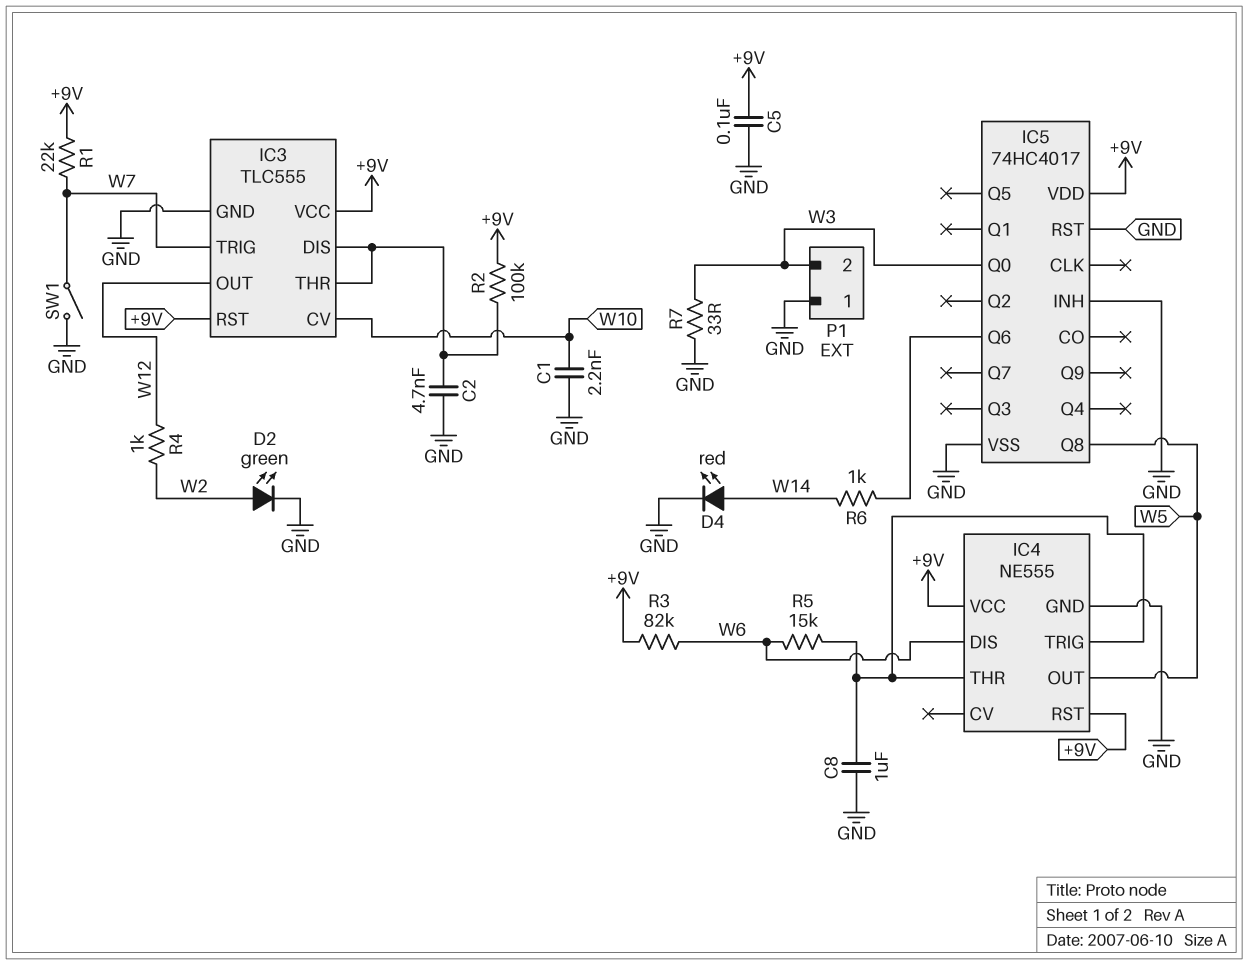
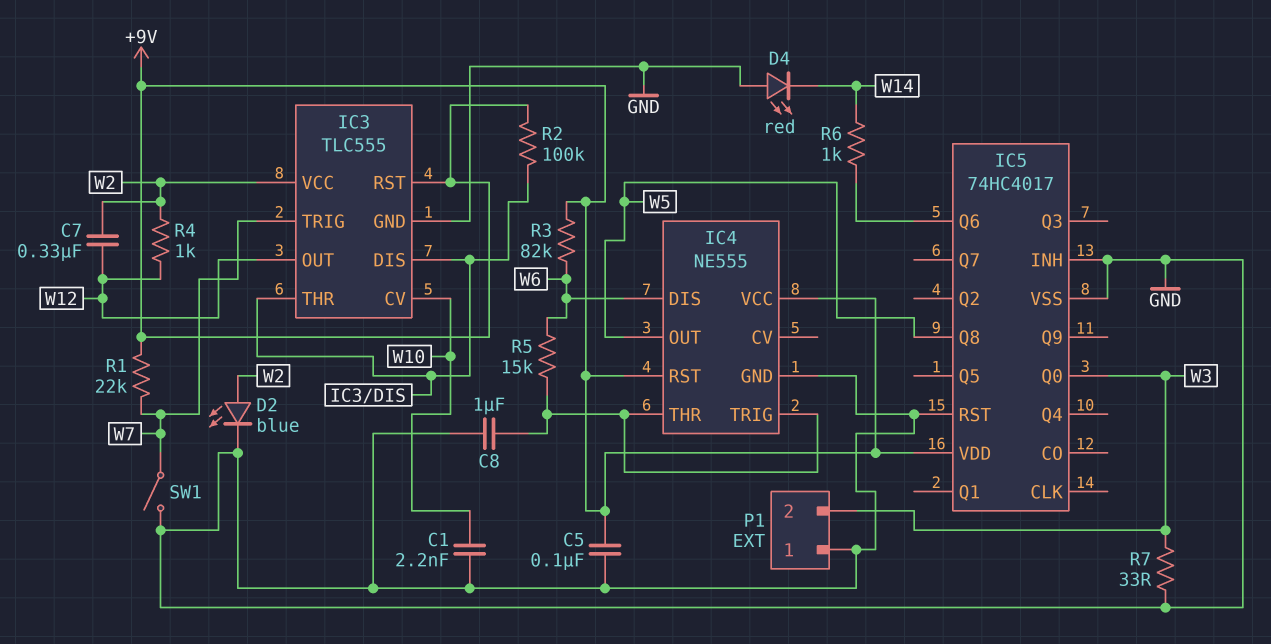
C2: 4.7nF (GND, IC3/DIS) -> none
C7: none -> 330nF (W2, W12)
D2: LED green (A W2, K GND) -> LED blue (A W2, K GND)
D4: LED red (A W14, K GND) -> LED red (A GND, K W14)
IC3 pin VCC: +9V -> W2

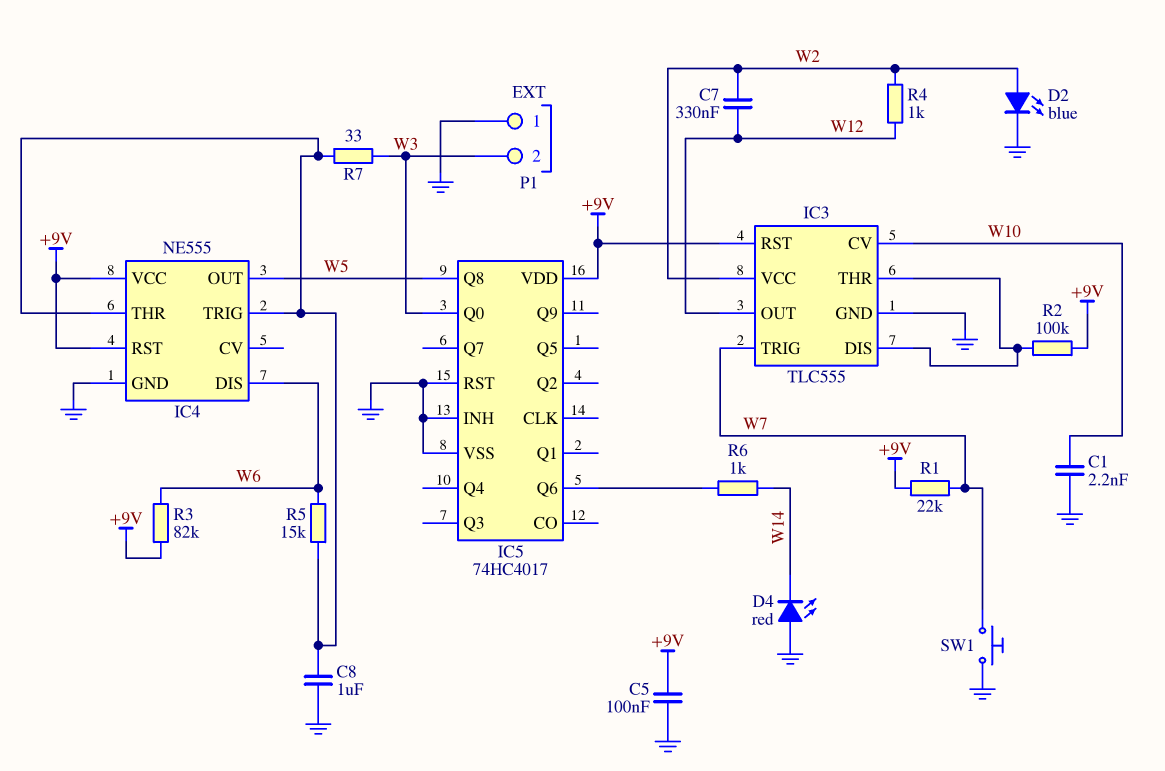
R7: 33 (GND, W3) -> 33 (IC4/THR, W3)
SW1: switch (GND, W7) -> button (GND, W7)

